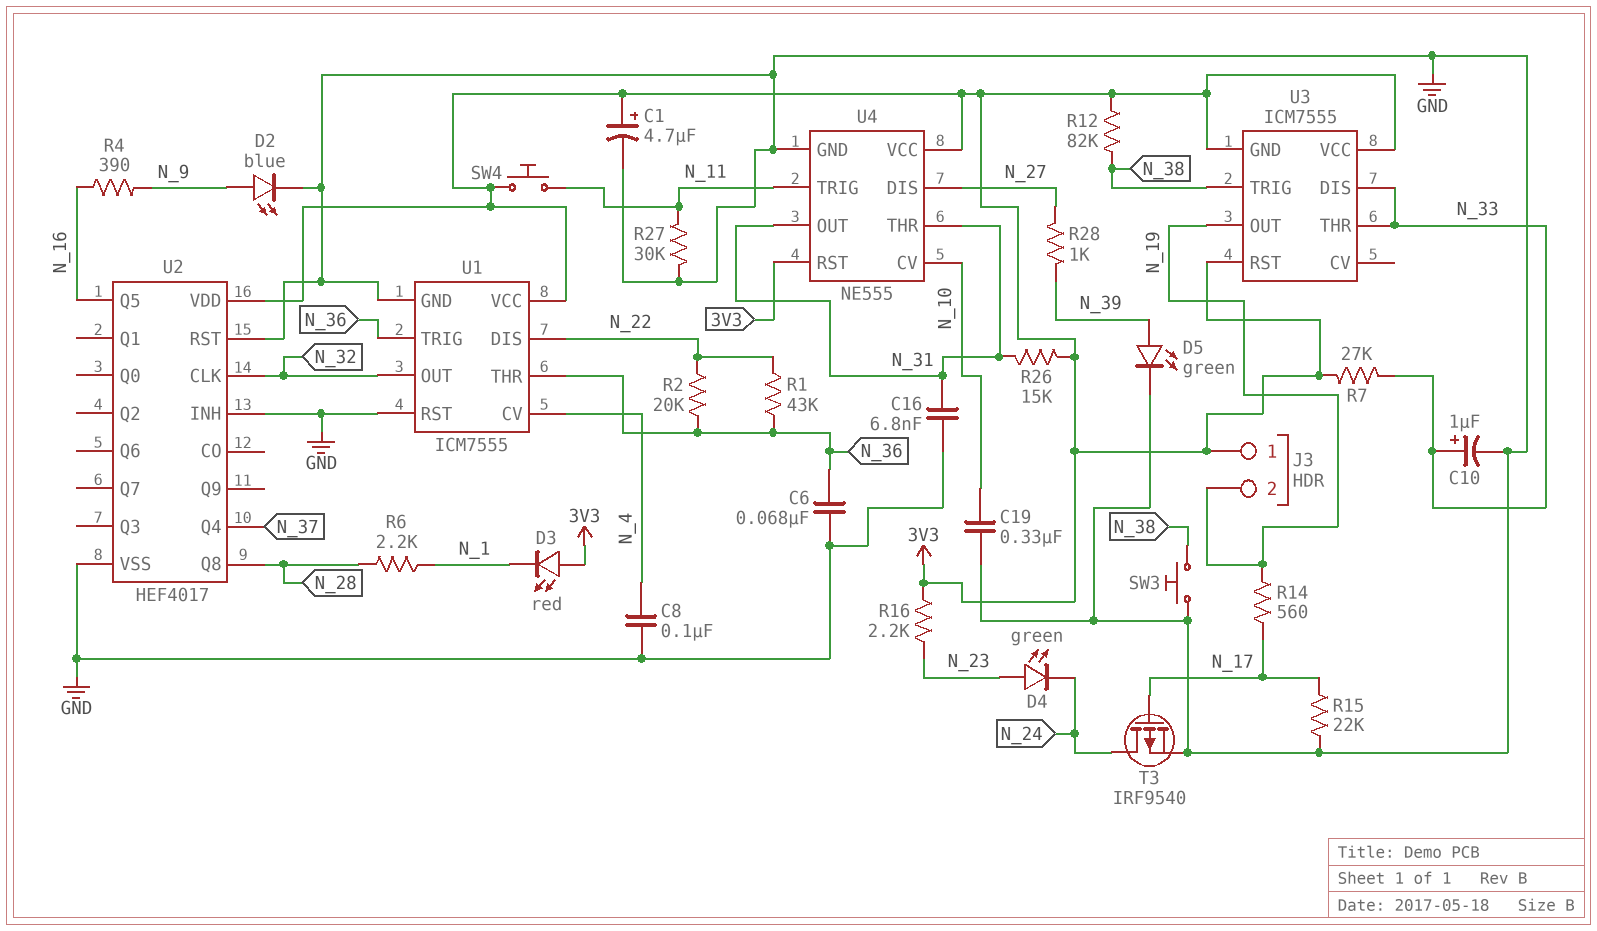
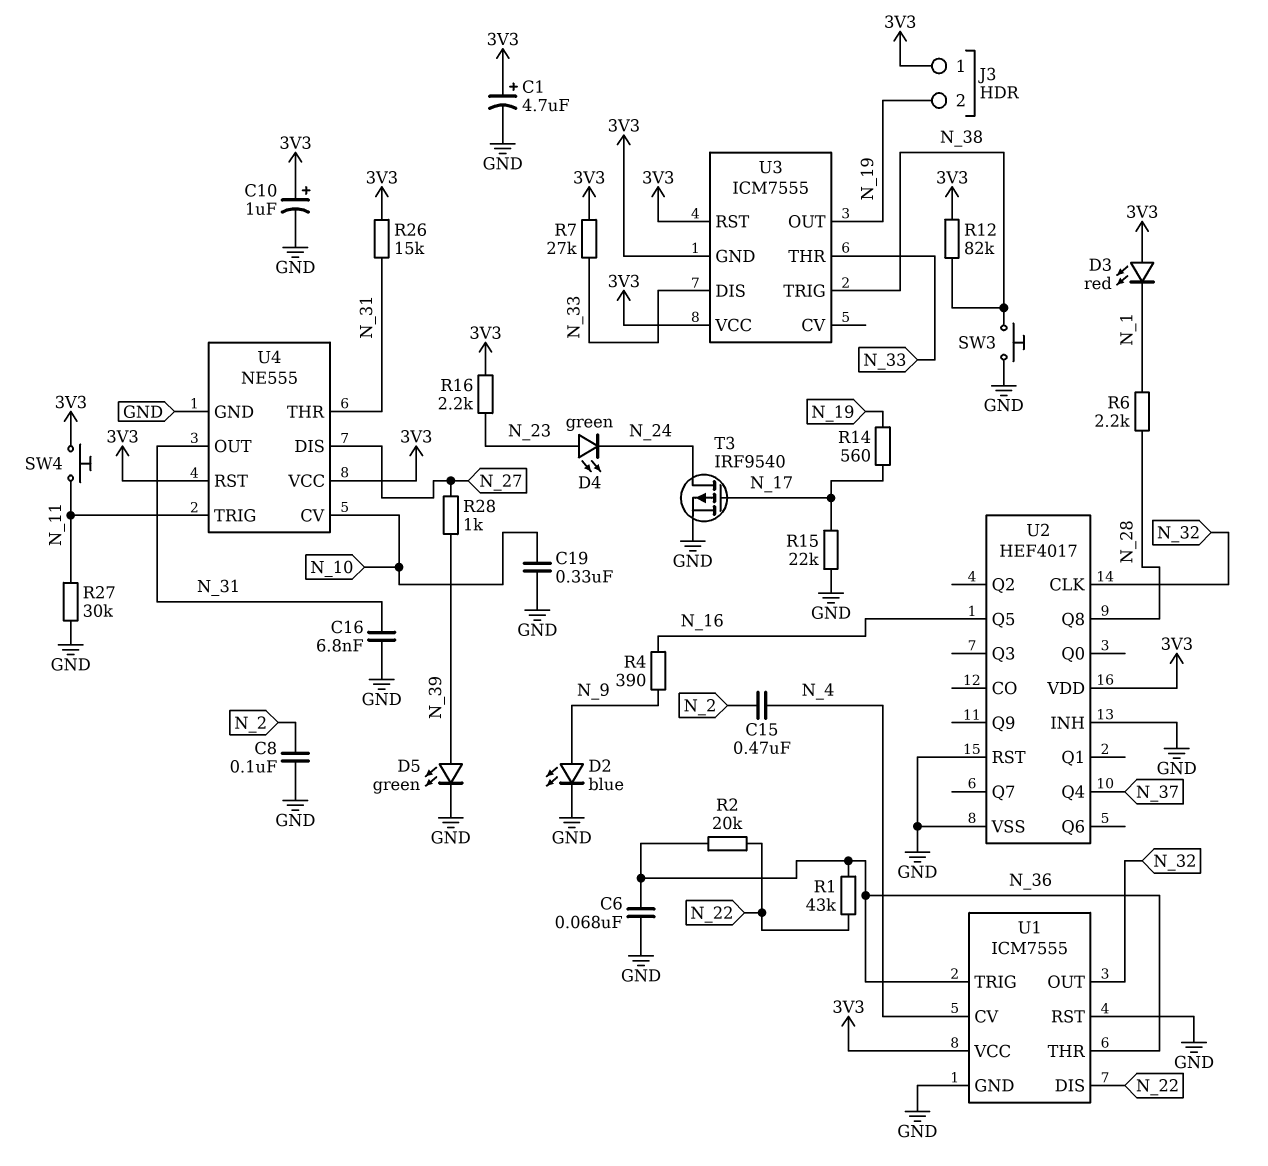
C8: 100nF (GND, N_4) -> 100nF (GND, N_2)
C10: 1uF (plus N_33, minus GND) -> 1uF (plus 3V3, minus GND)
C15: none -> 470nF (N_2, N_4)

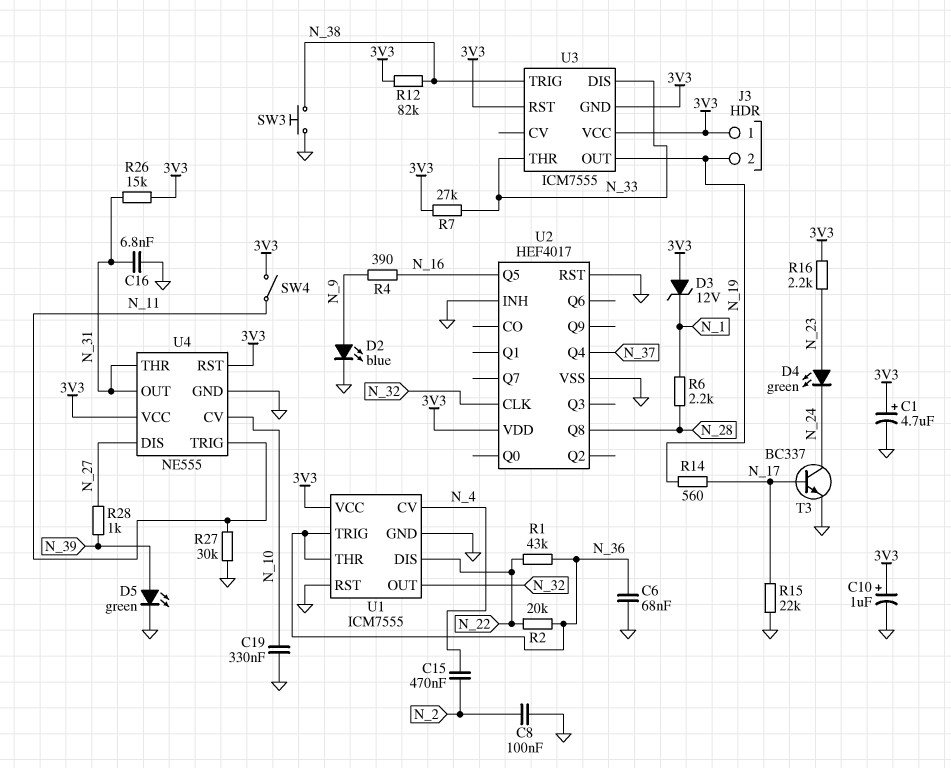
D3: LED red (A 3V3, K N_1) -> zener 12V (A 3V3, K N_1)
SW4: button (3V3, N_11) -> switch (3V3, N_11)
T3: PMOS IRF9540 (G N_17, D N_24, S GND) -> NPN BC337 (B N_17, C N_24, E GND)

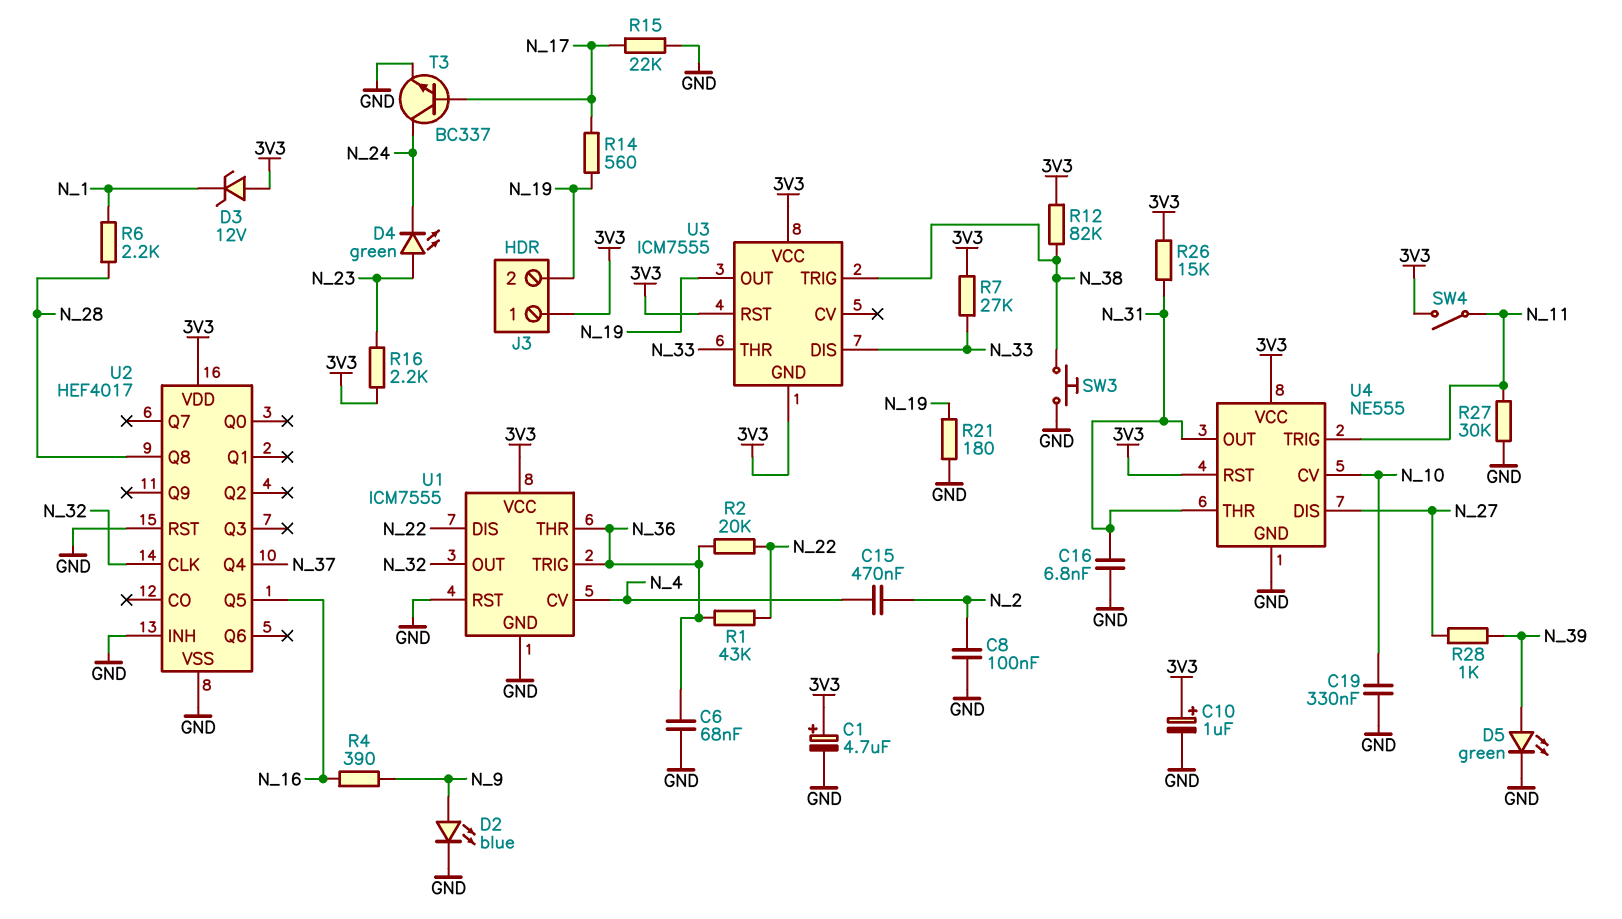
R21: none -> 180 (GND, N_19)

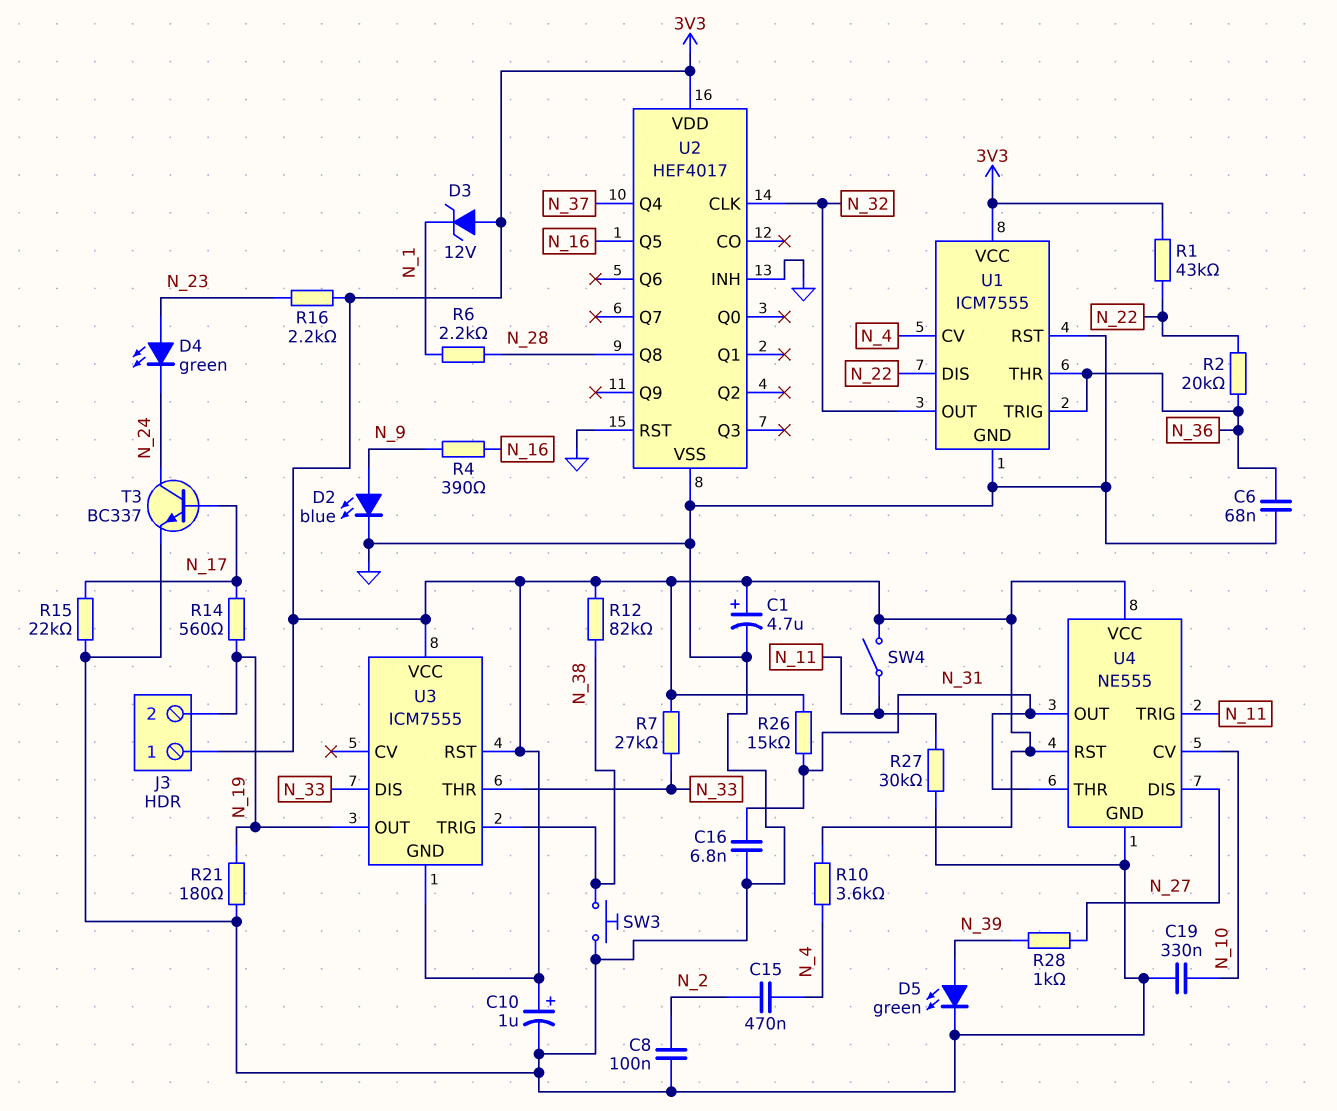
R1: 43k (N_22, N_36) -> 43k (3V3, N_22)
R10: none -> 3.6k (3V3, N_4)

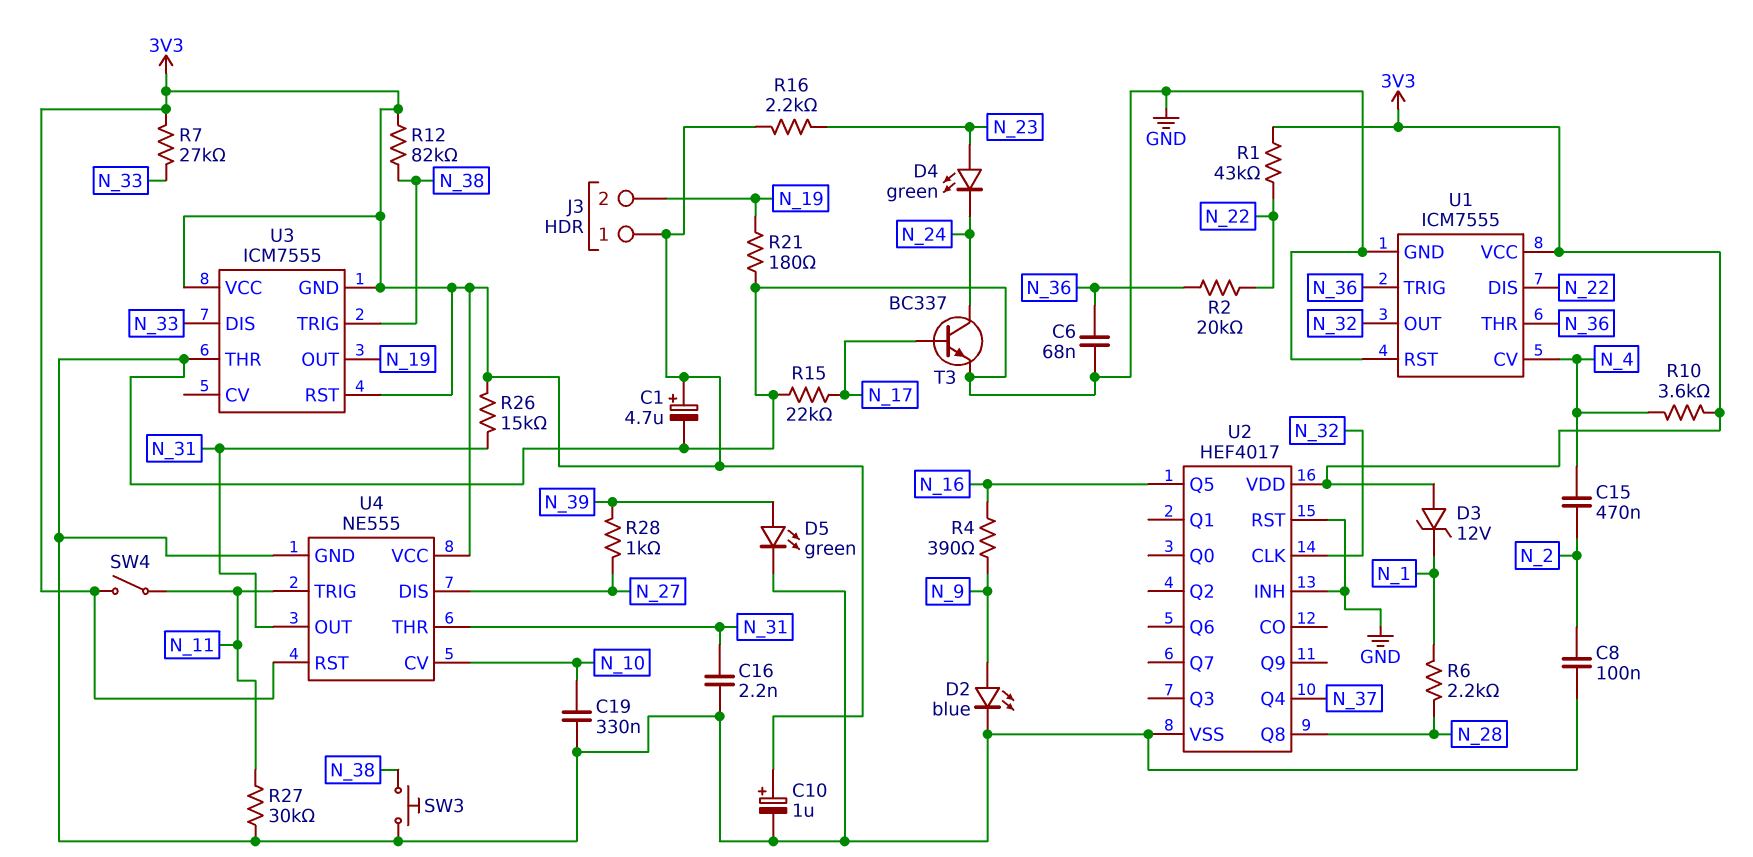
C16: 6.8nF (GND, N_31) -> 2.2nF (GND, N_31)
R14: 560 (N_17, N_19) -> none
U3 pin THR: N_33 -> GND

